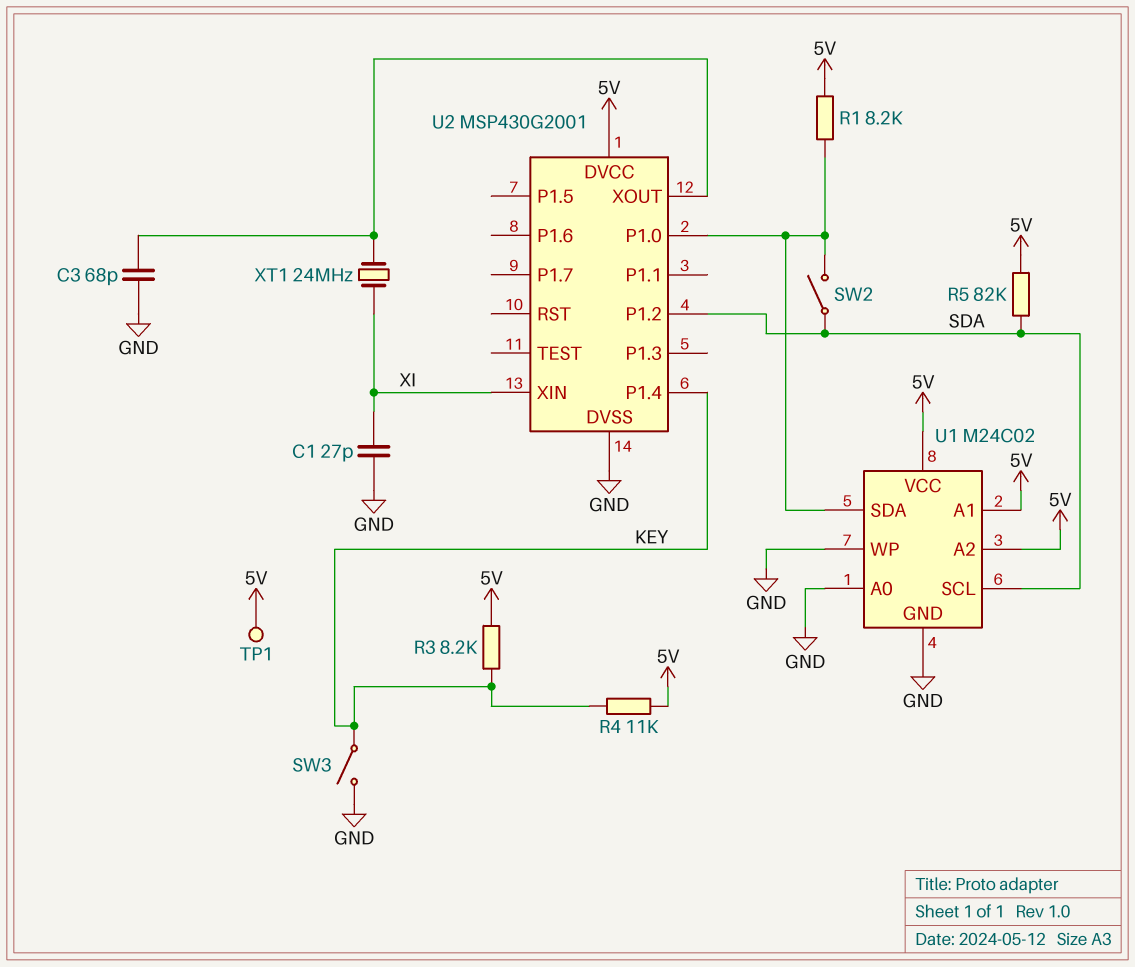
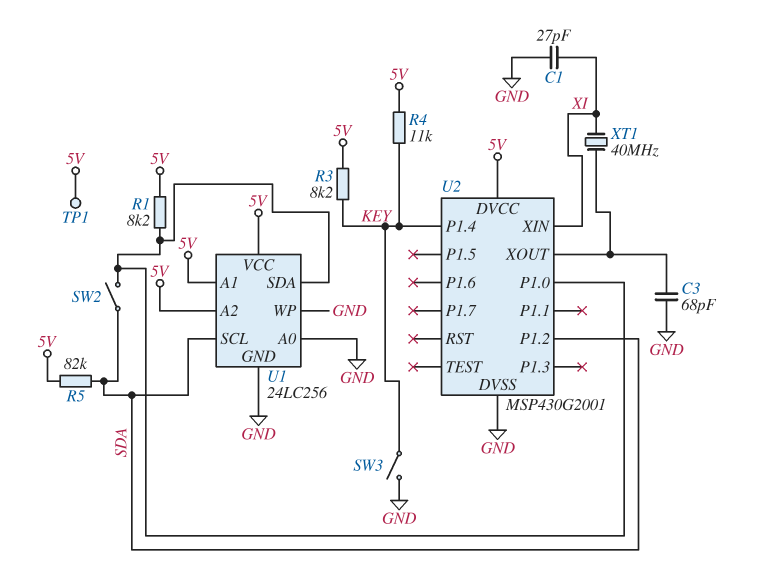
U1: M24C02 -> 24LC256
XT1: 24MHz (U2/XOUT, XI) -> 40MHz (U2/XOUT, XI)

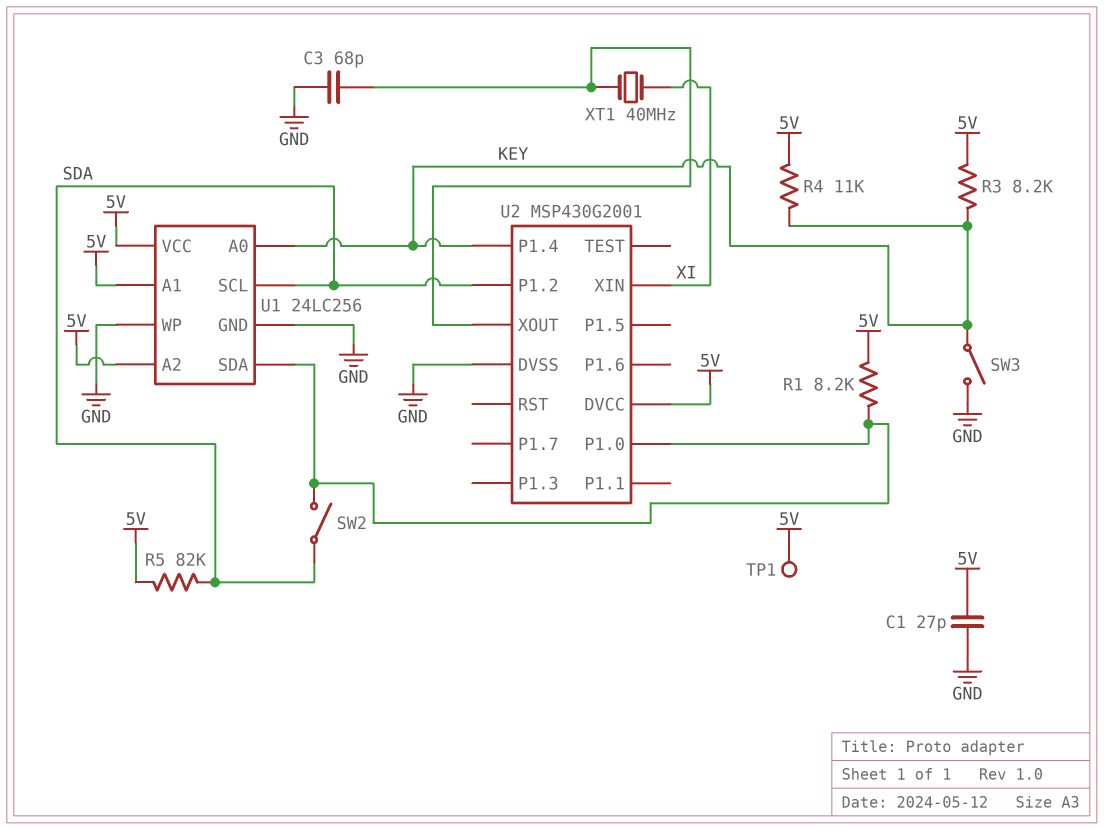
C1: 27pF (GND, XI) -> 27pF (5V, GND)
U1 pin A0: GND -> KEY

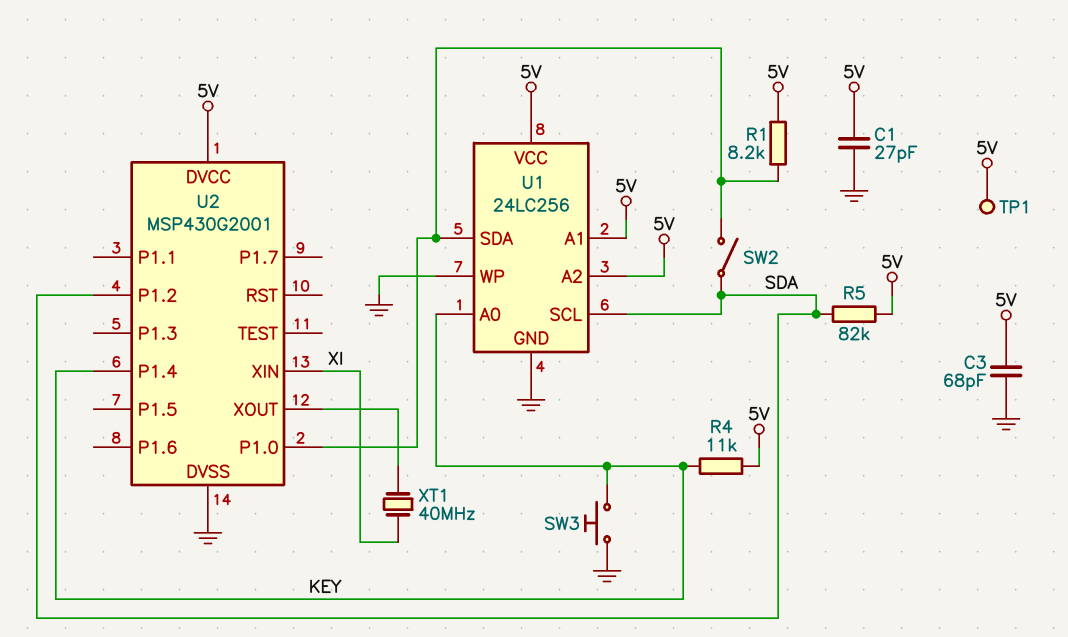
C3: 68pF (GND, U2/XOUT) -> 68pF (5V, GND)
R3: 8.2k (5V, KEY) -> none
SW3: switch (GND, KEY) -> button (GND, KEY)

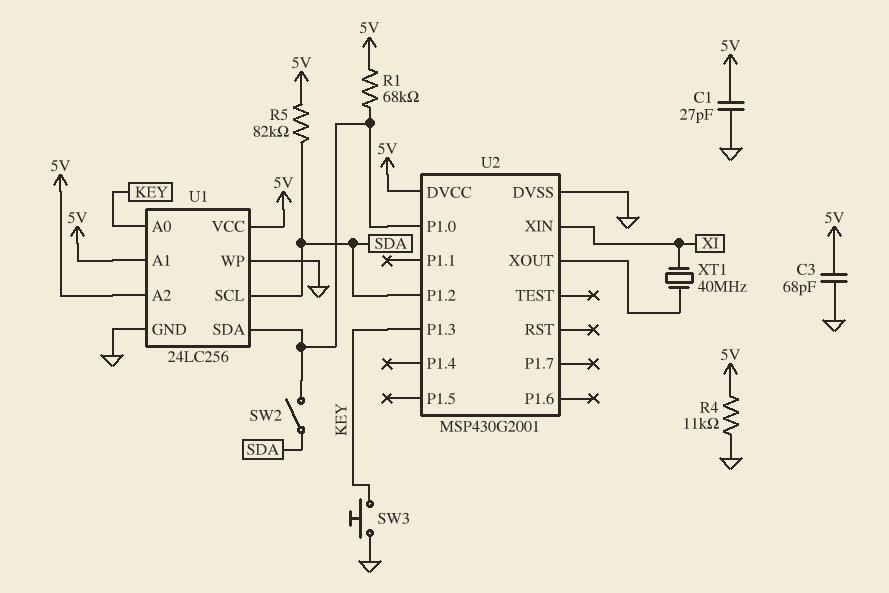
R1: 8.2k (5V, U1/SDA) -> 68k (5V, U1/SDA)
R4: 11k (5V, KEY) -> 11k (5V, GND)
TP1: test point (5V) -> none
U2 pin P1.3: none -> KEY
U2 pin P1.4: KEY -> none

